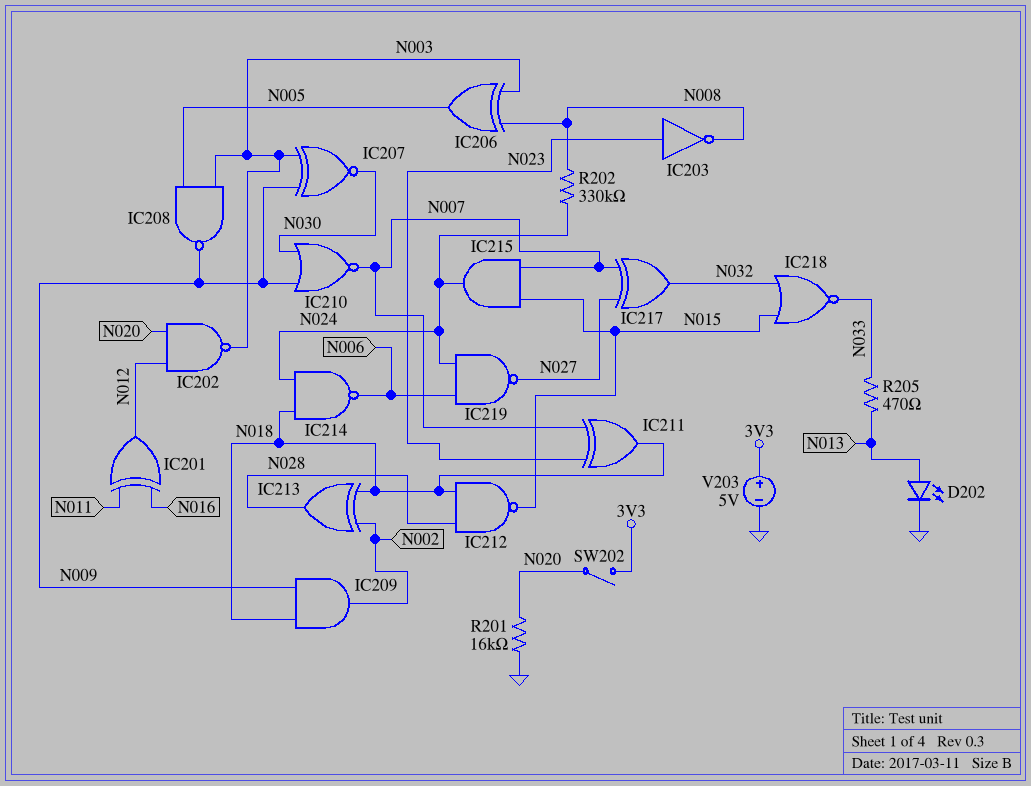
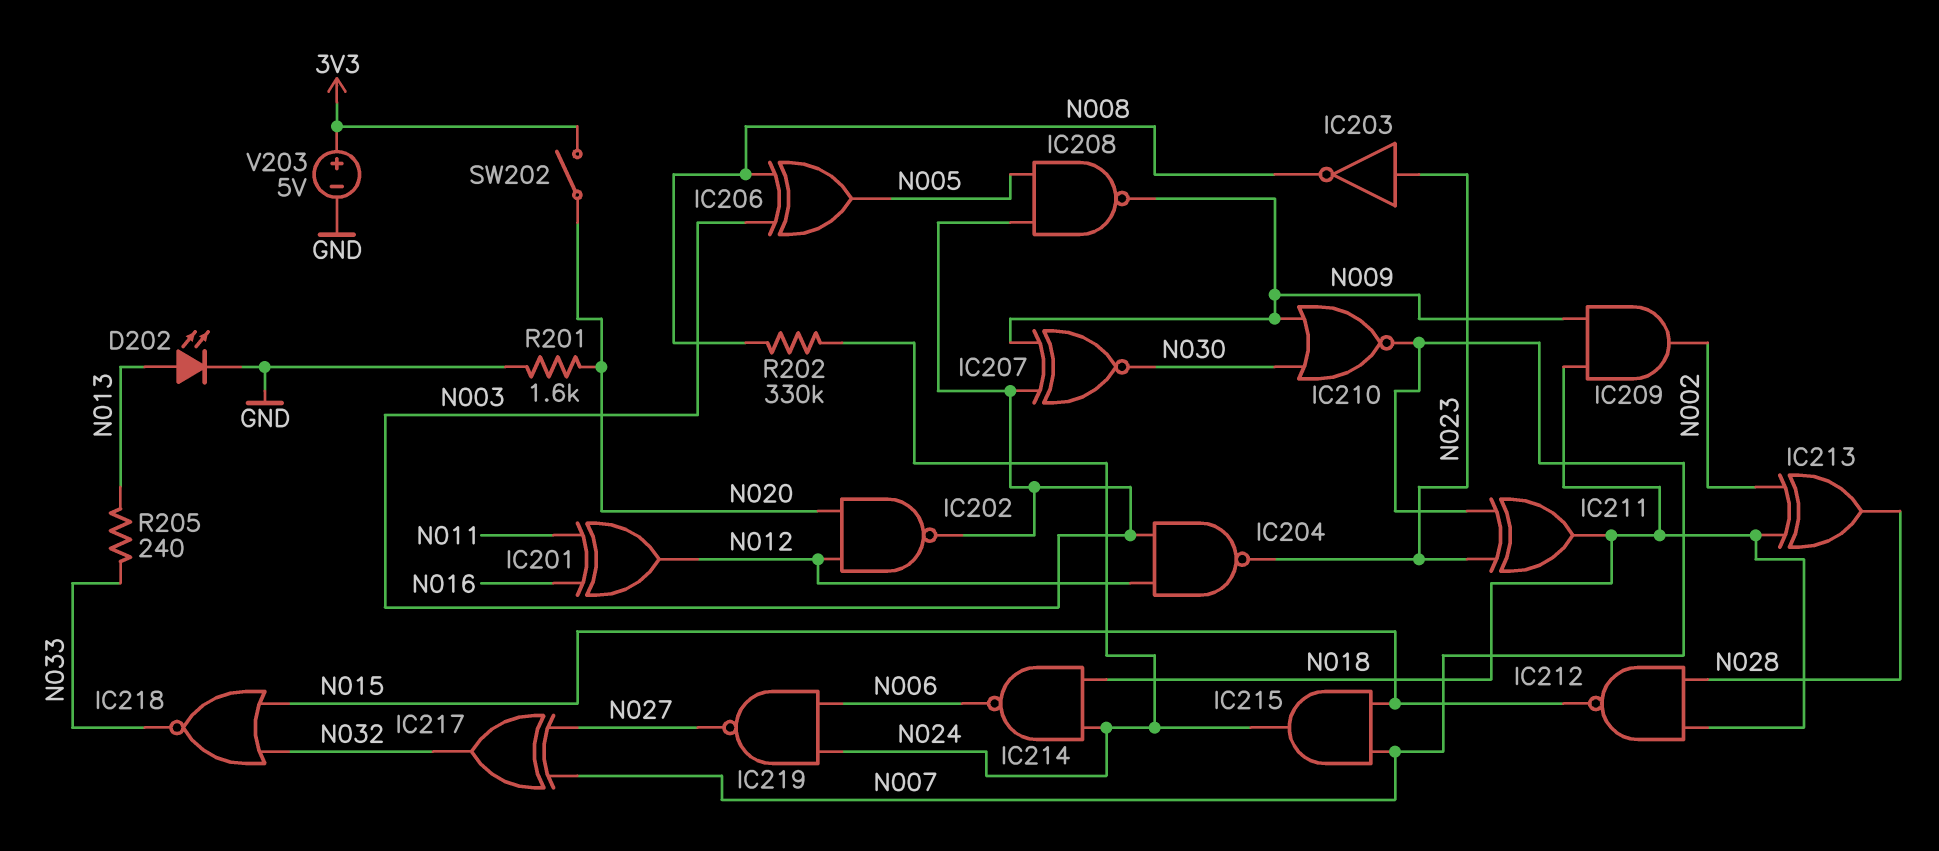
IC204: none -> NAND (in N003, in N012, out N023)
R201: 16k (GND, N020) -> 1.6k (GND, N020)
R205: 470 (N013, N033) -> 240 (N013, N033)

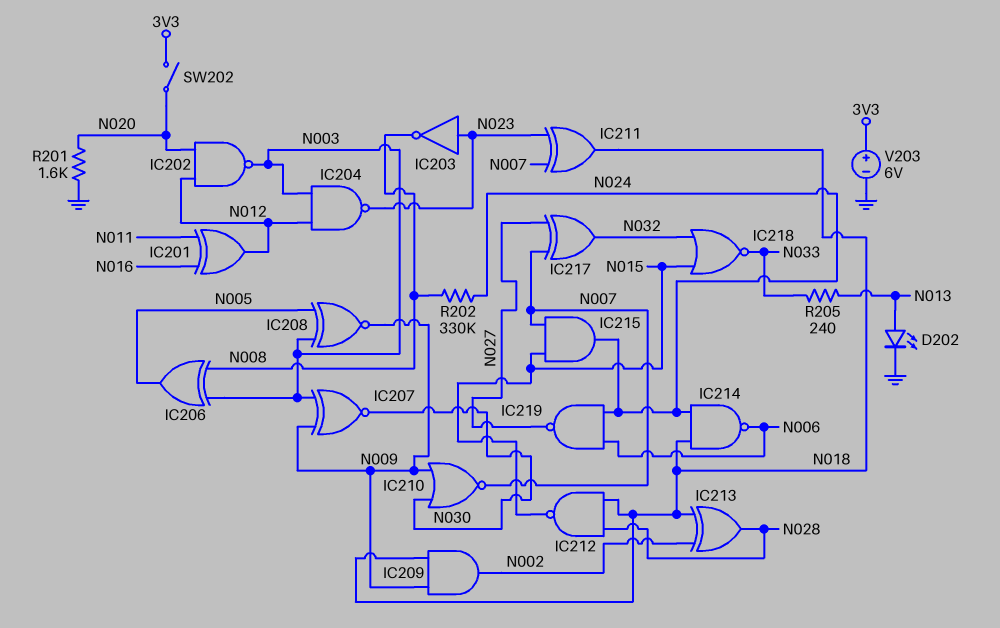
IC208: NAND (in N003, in N005, out N009) -> XNOR (in N003, in N005, out N009)
V203: 5V (plus 3V3, minus GND) -> 6V (plus 3V3, minus GND)

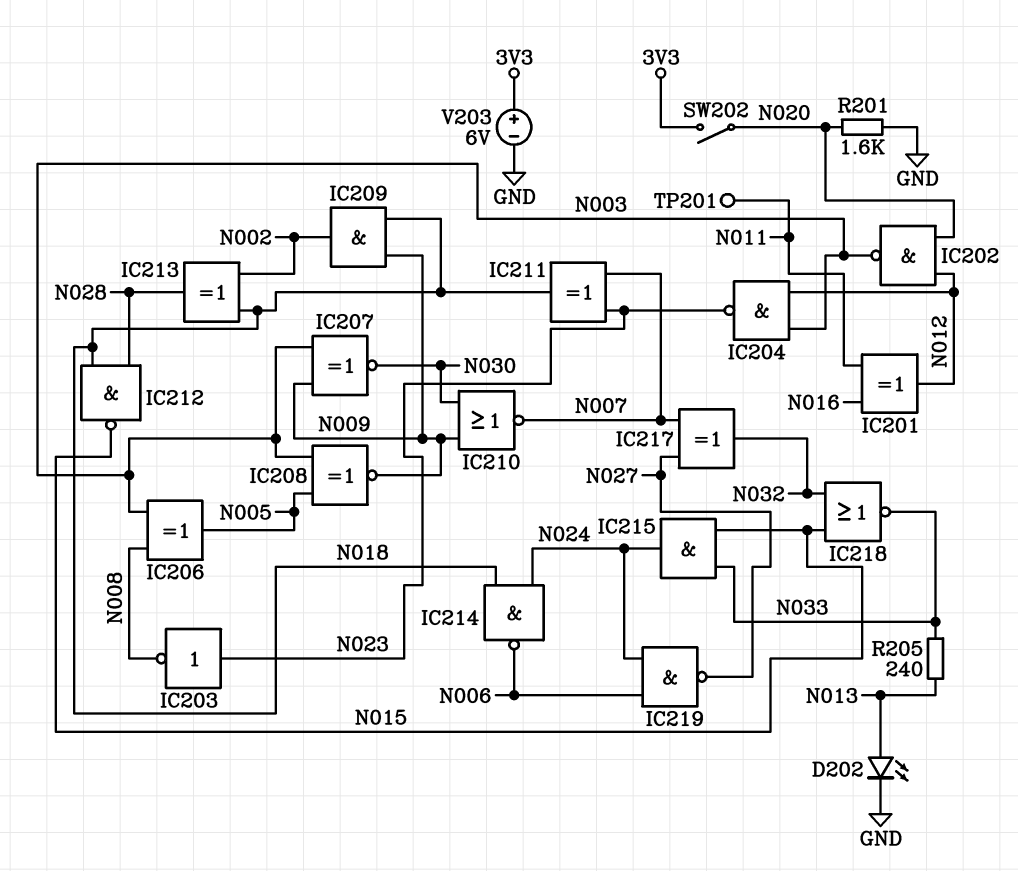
IC215: AND (in N007, in N015, out N024) -> AND (in N015, in N033, out N024)
R202: 330k (N008, N024) -> none
TP201: none -> test point (N011)

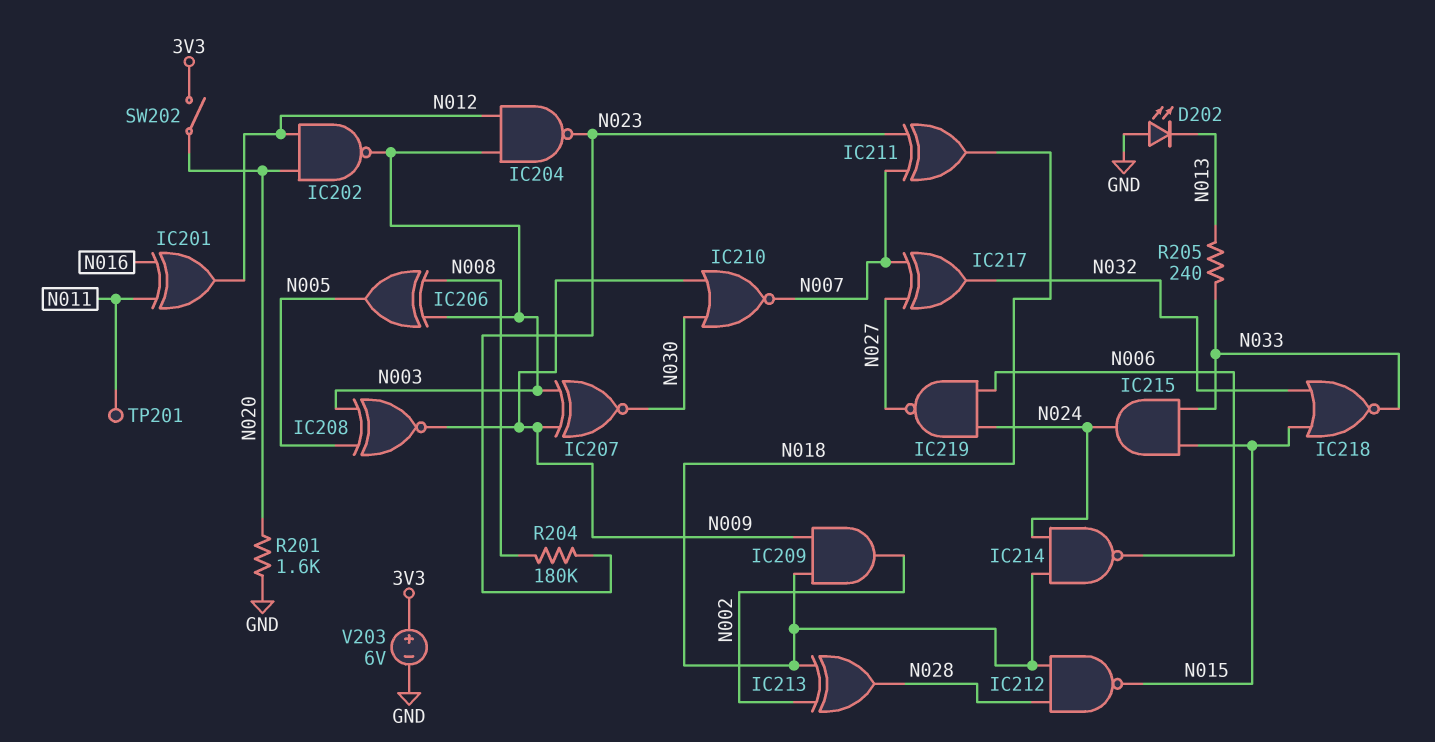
D202: LED (A N013, K GND) -> LED (A GND, K N013)
IC203: NOT (in N023, out N008) -> none
R204: none -> 180k (N008, N023)

